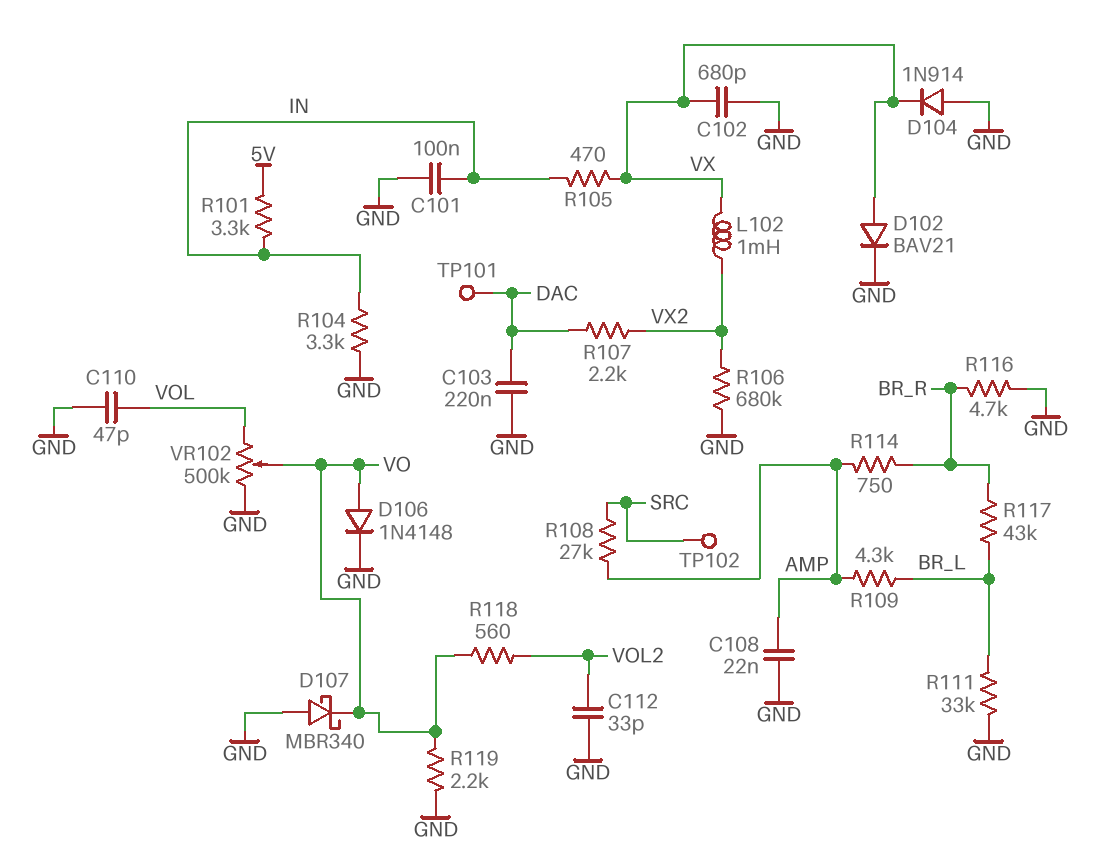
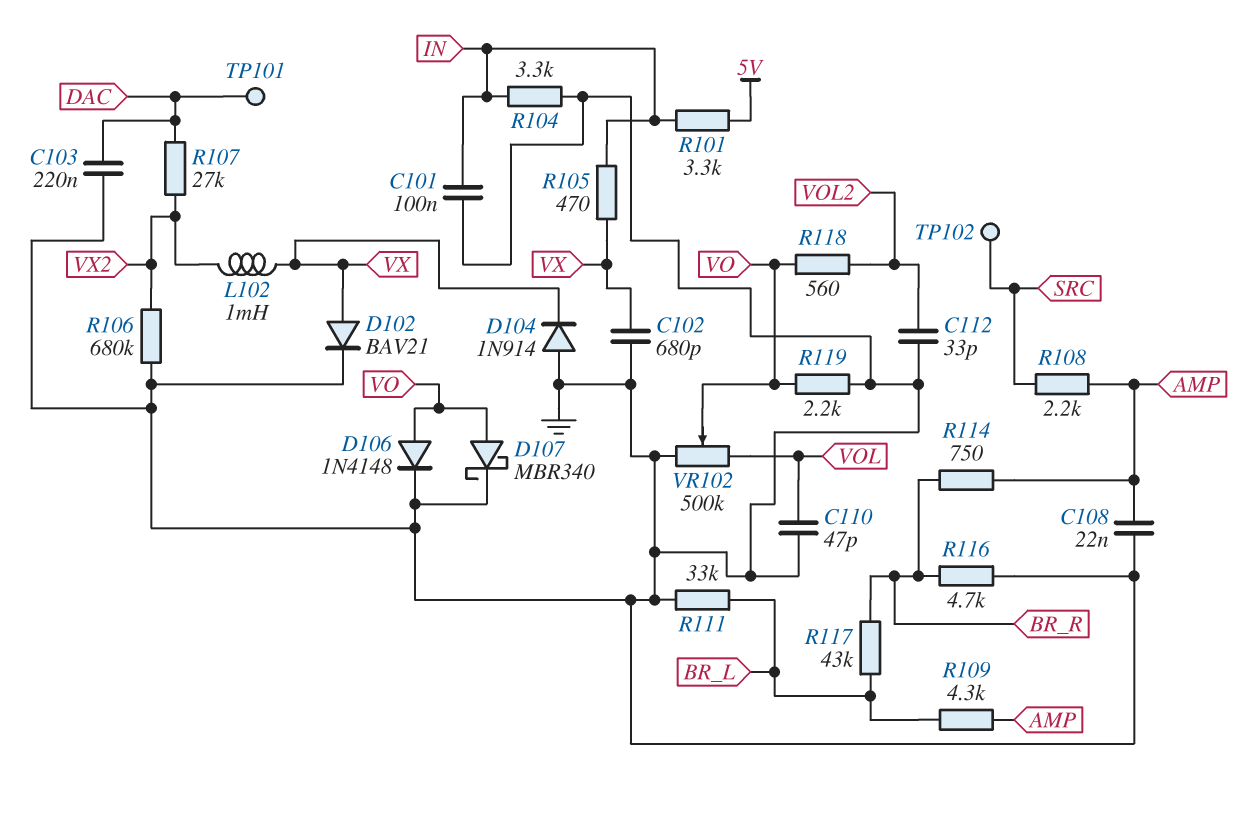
D107: schottky MBR340 (A GND, K VO) -> schottky MBR340 (A VO, K GND)
R107: 2.2k (DAC, VX2) -> 27k (DAC, VX2)
R108: 27k (AMP, SRC) -> 2.2k (AMP, SRC)

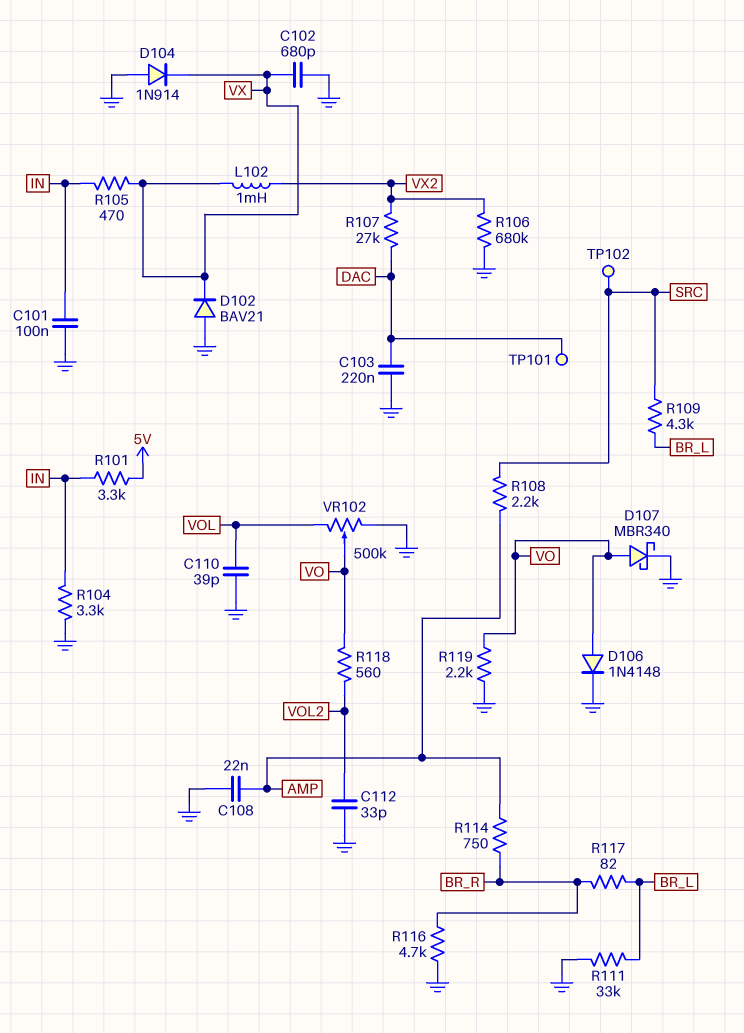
C110: 47pF (GND, VOL) -> 39pF (GND, VOL)
D102: diode BAV21 (A VX, K GND) -> diode BAV21 (A GND, K VX)
R109: 4.3k (AMP, BR_L) -> 4.3k (BR_L, SRC)
R117: 43k (BR_L, BR_R) -> 82 (BR_L, BR_R)

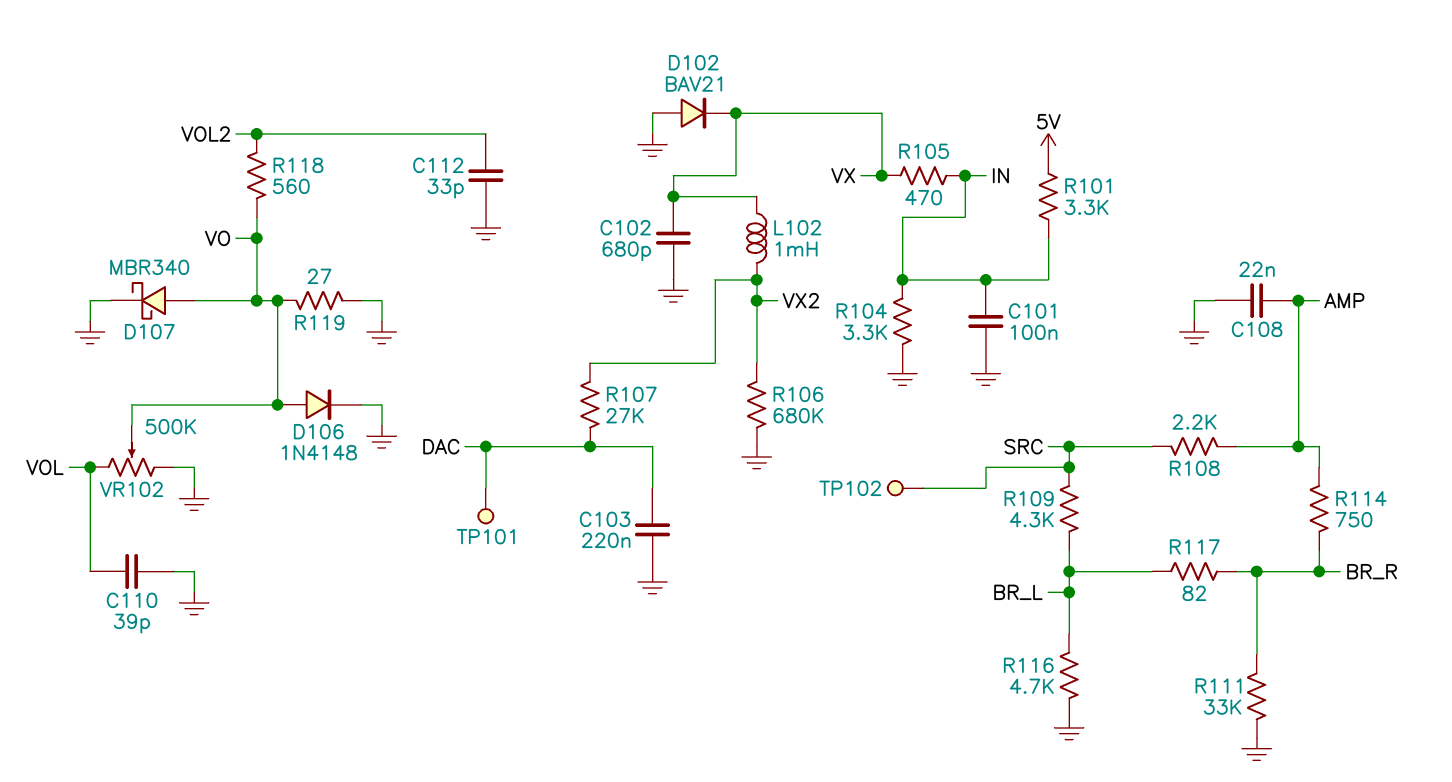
D104: diode 1N914 (A GND, K VX) -> none
R111: 33k (BR_L, GND) -> 33k (BR_R, GND)
R116: 4.7k (BR_R, GND) -> 4.7k (BR_L, GND)
R119: 2.2k (GND, VO) -> 27 (GND, VO)

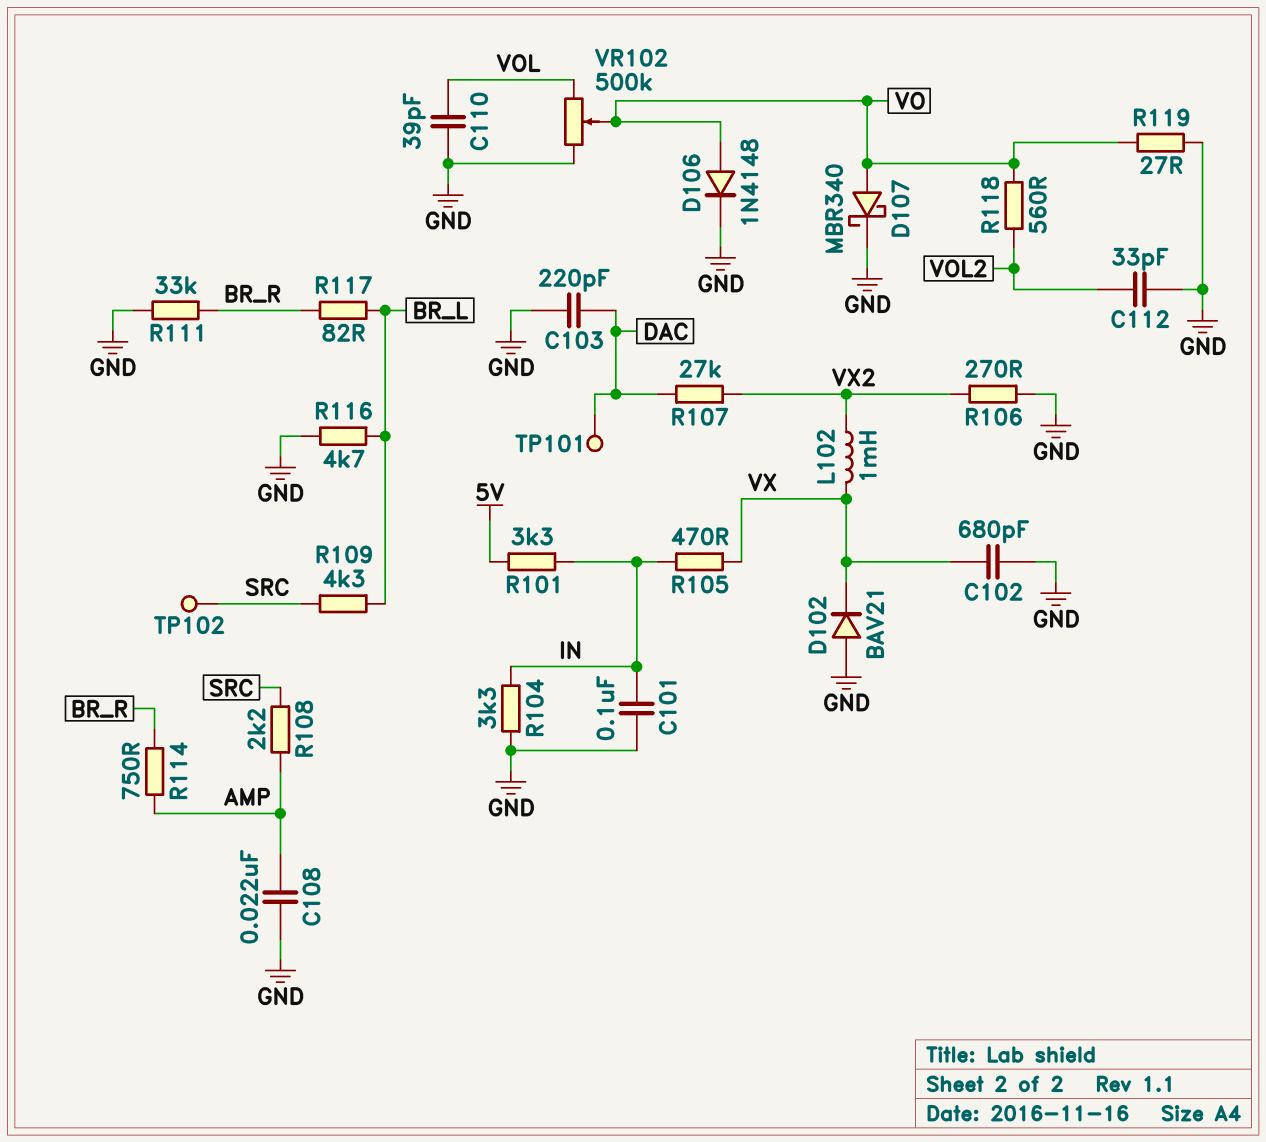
C103: 220nF (DAC, GND) -> 220pF (DAC, GND)
R106: 680k (GND, VX2) -> 270 (GND, VX2)

